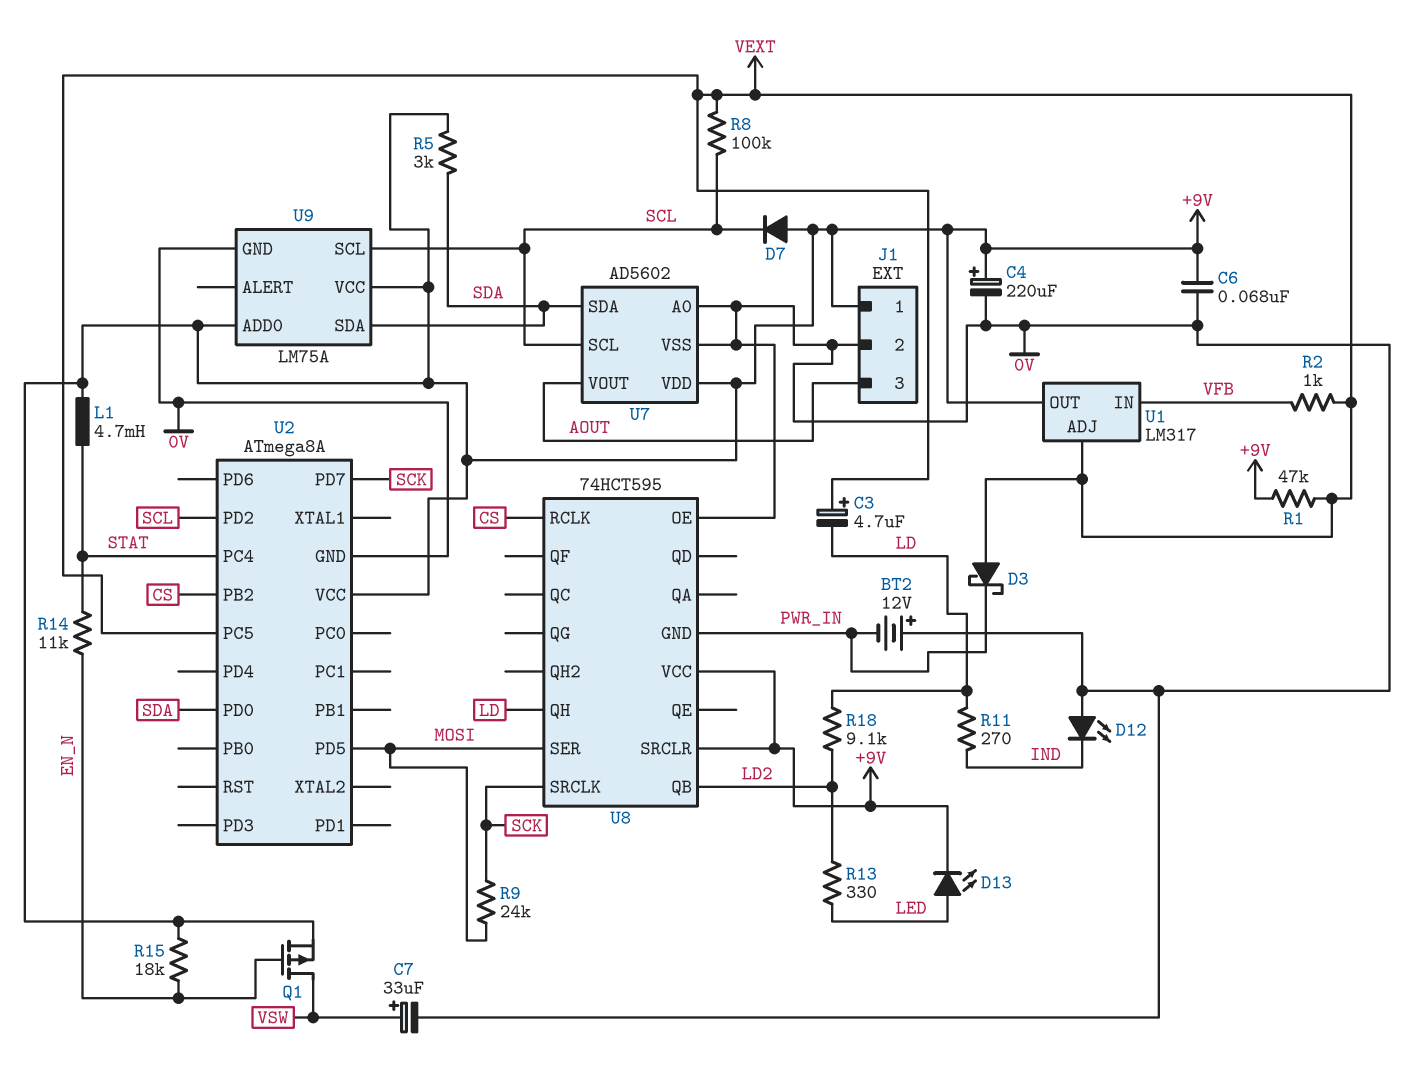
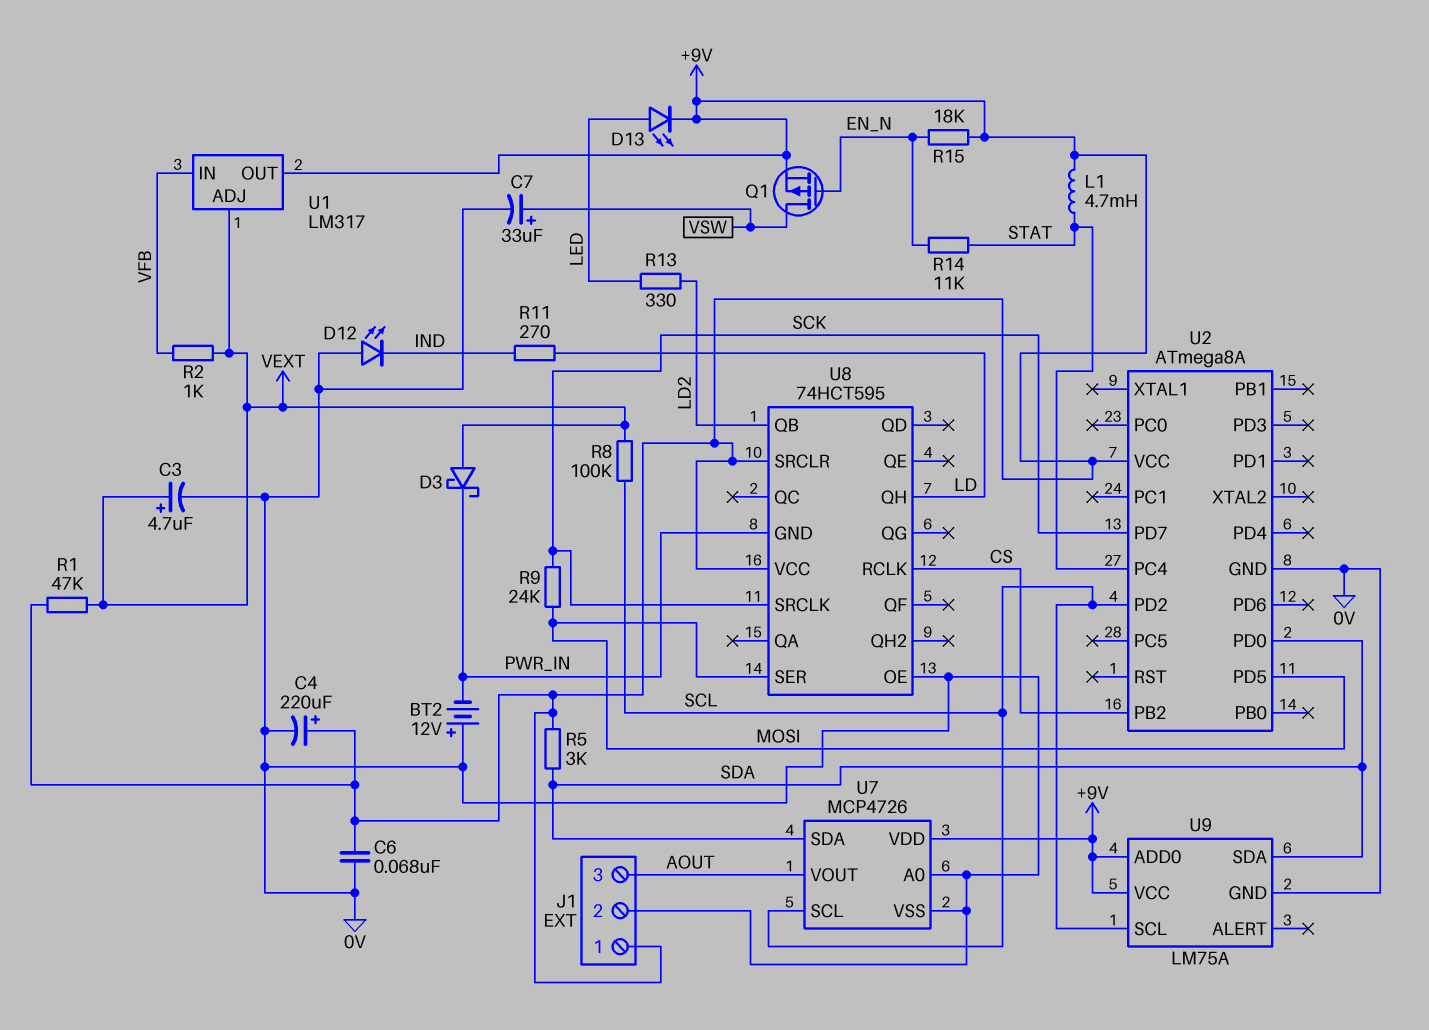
C3: 4.7uF (plus VEXT, minus LD) -> 4.7uF (plus VEXT, minus 0V)
D7: diode (A +9V, K SCL) -> none
R18: 9.1k (LD, LD2) -> none
U2 pin PC5: VEXT -> none
U7: AD5602 -> MCP4726

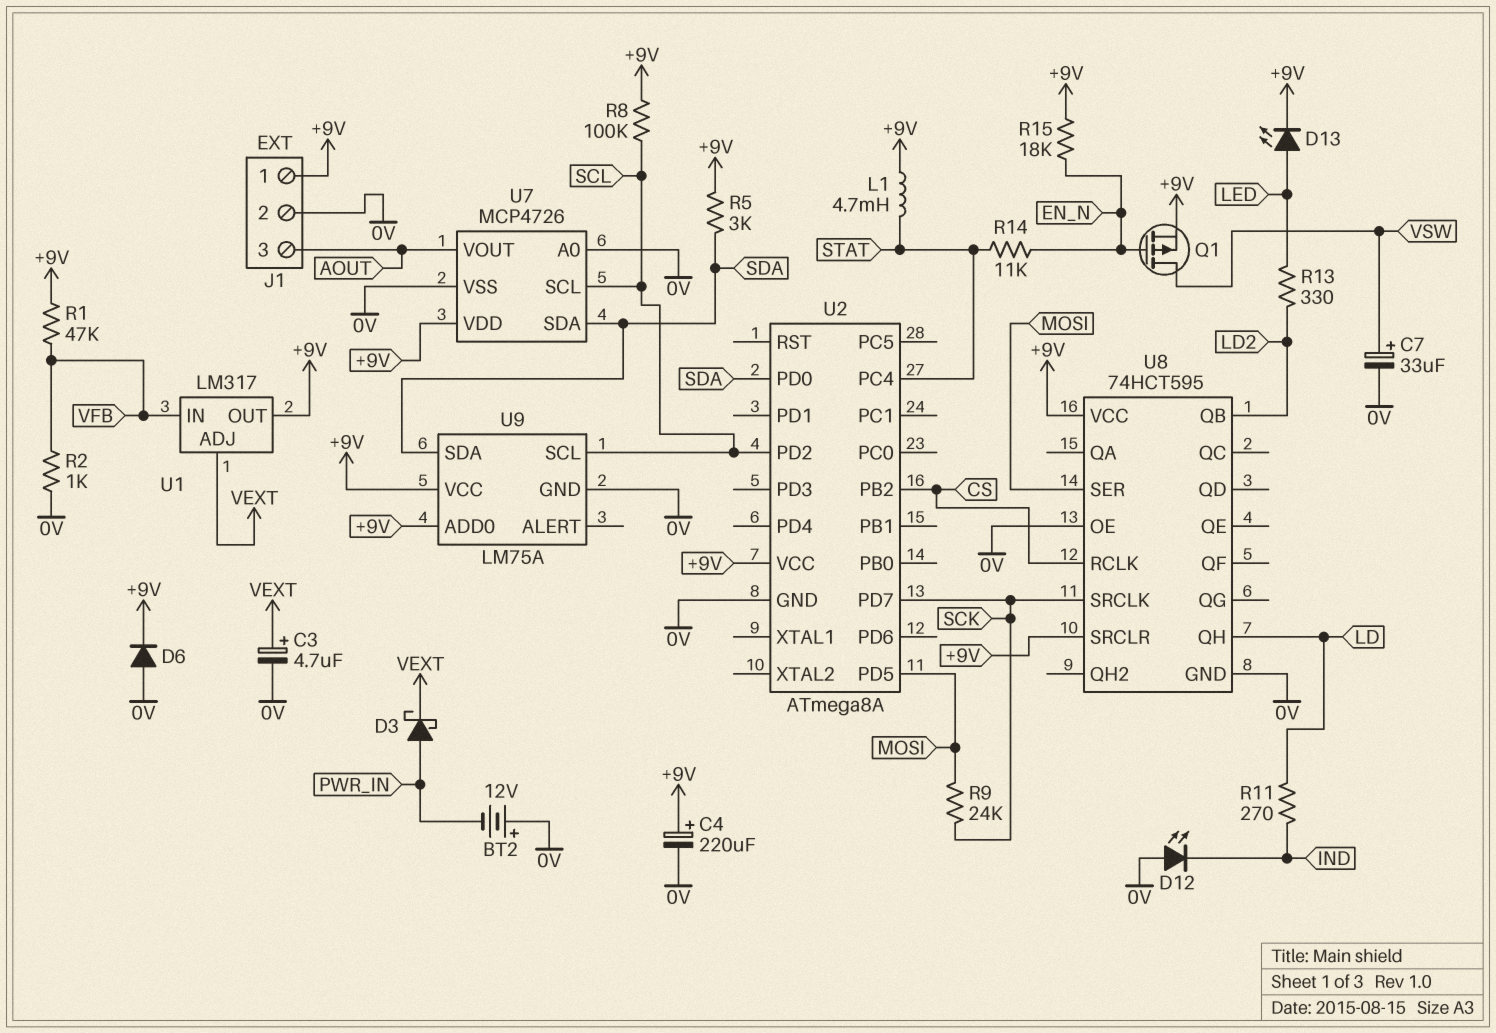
C6: 68nF (+9V, 0V) -> none
D3: schottky (A VEXT, K PWR_IN) -> schottky (A PWR_IN, K VEXT)
D6: none -> diode (A 0V, K +9V)
R1: 47k (+9V, VEXT) -> 47k (+9V, VFB)
R2: 1k (VEXT, VFB) -> 1k (0V, VFB)
R8: 100k (SCL, VEXT) -> 100k (+9V, SCL)
U8 pin GND: PWR_IN -> 0V

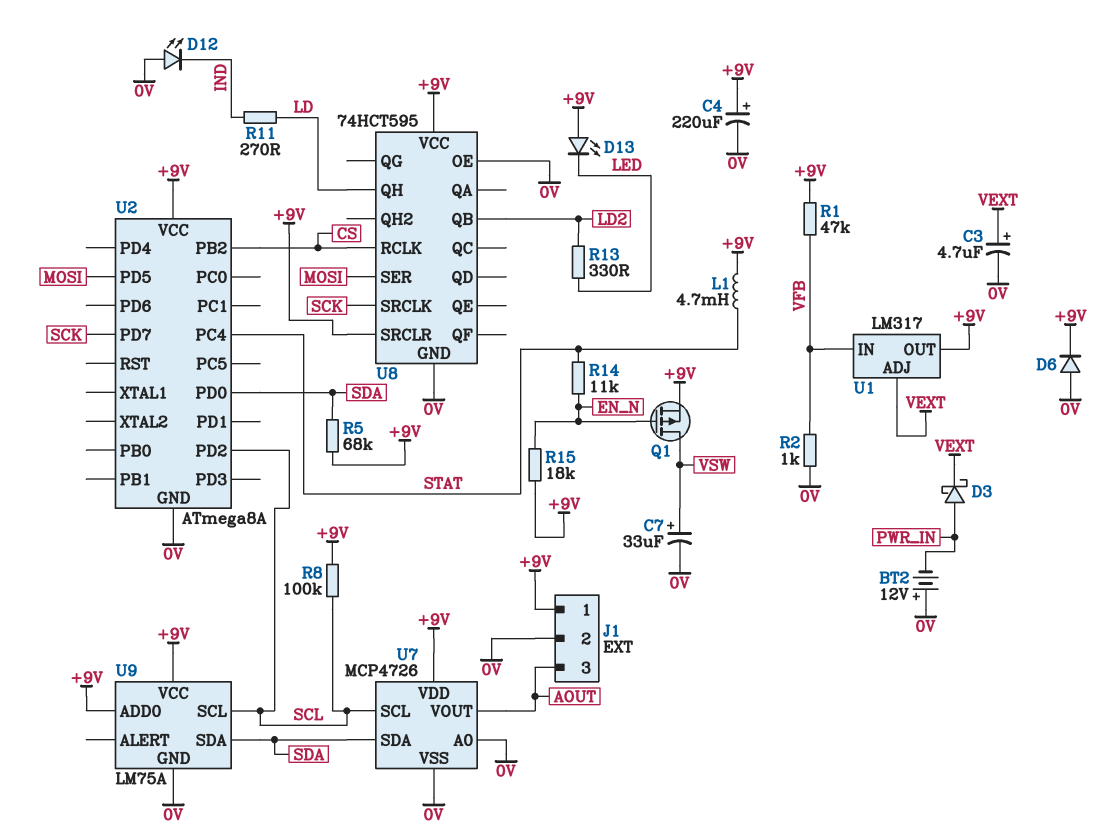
D13: LED (A LED, K +9V) -> LED (A +9V, K LED)
R5: 3k (+9V, SDA) -> 68k (+9V, SDA)
R9: 24k (MOSI, SCK) -> none

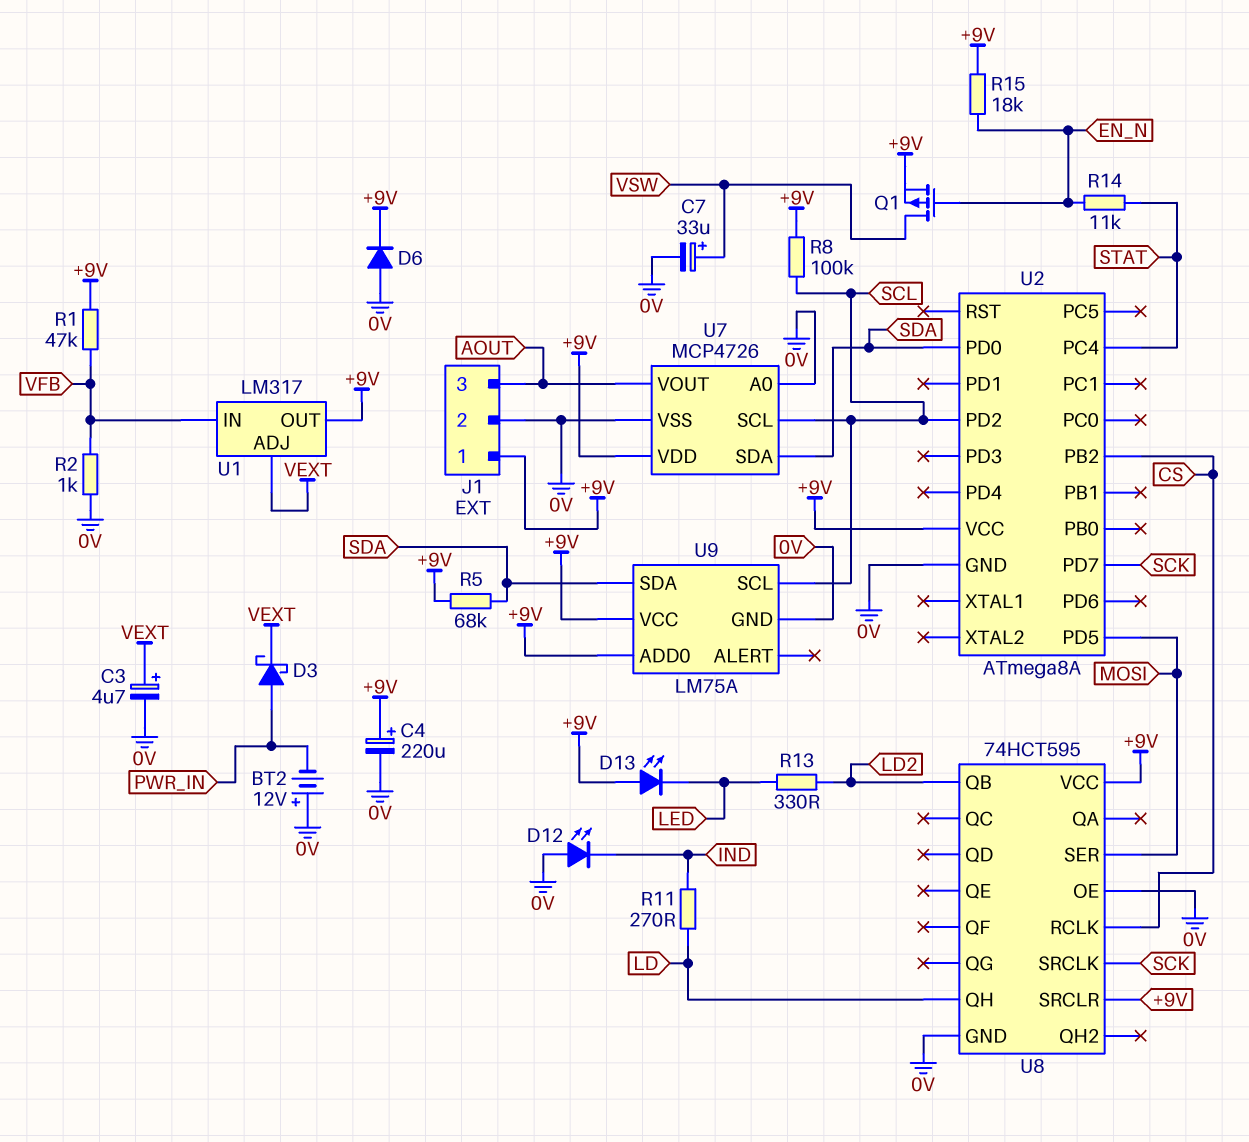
L1: 4.7mH (+9V, STAT) -> none

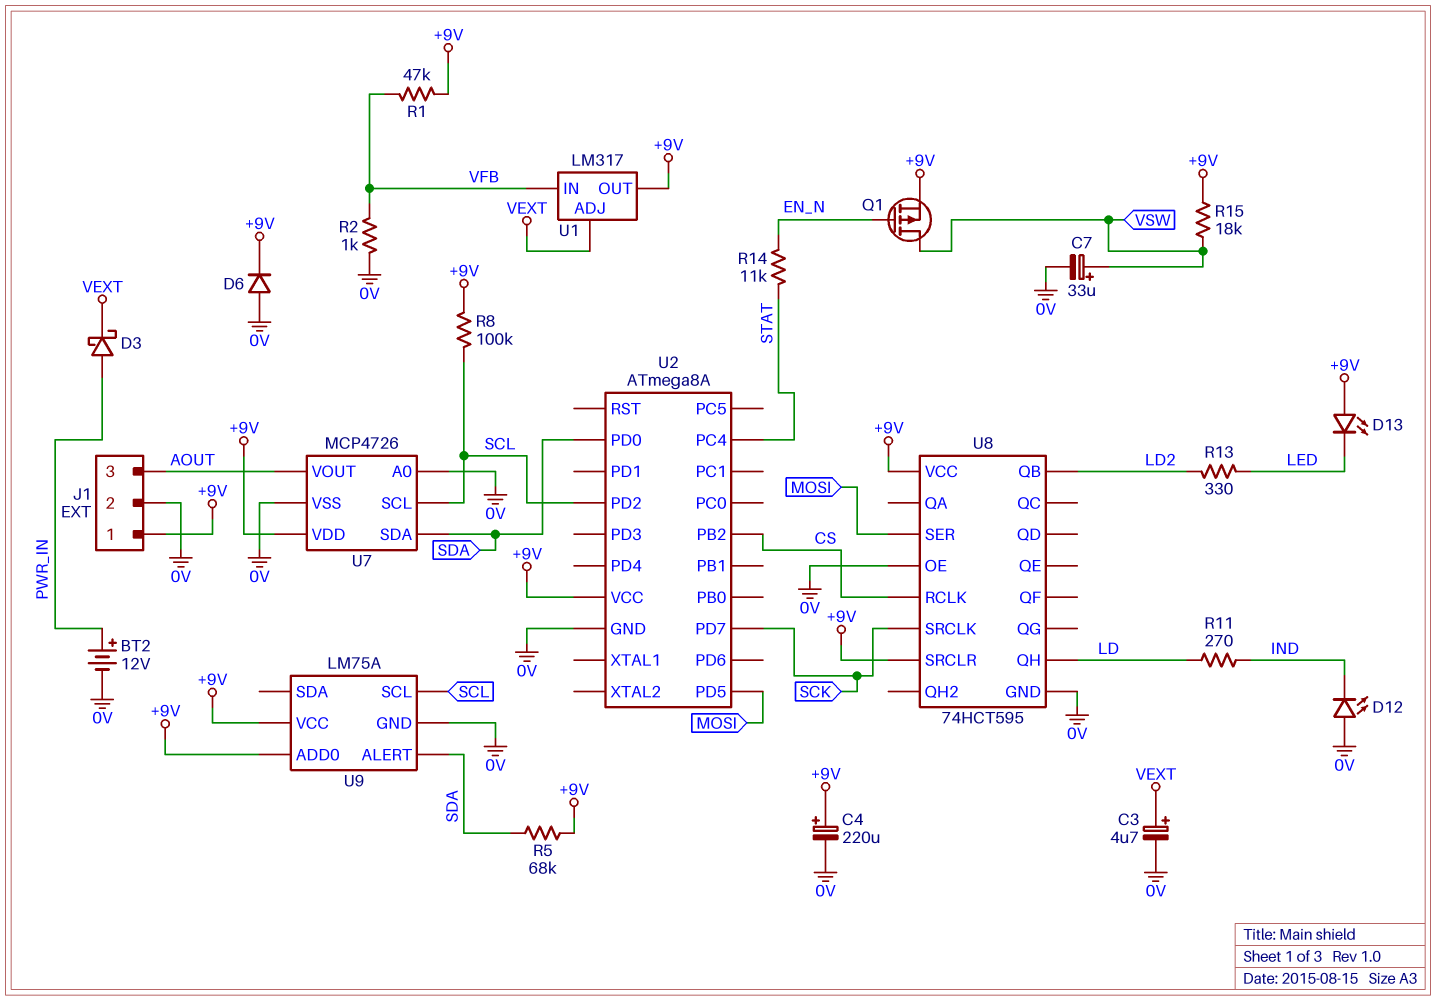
BT2: 12V (plus 0V, minus PWR_IN) -> 12V (plus PWR_IN, minus 0V)
R15: 18k (+9V, EN_N) -> 18k (+9V, VSW)
U9 pin ALERT: none -> SDA
U9 pin SDA: SDA -> none

